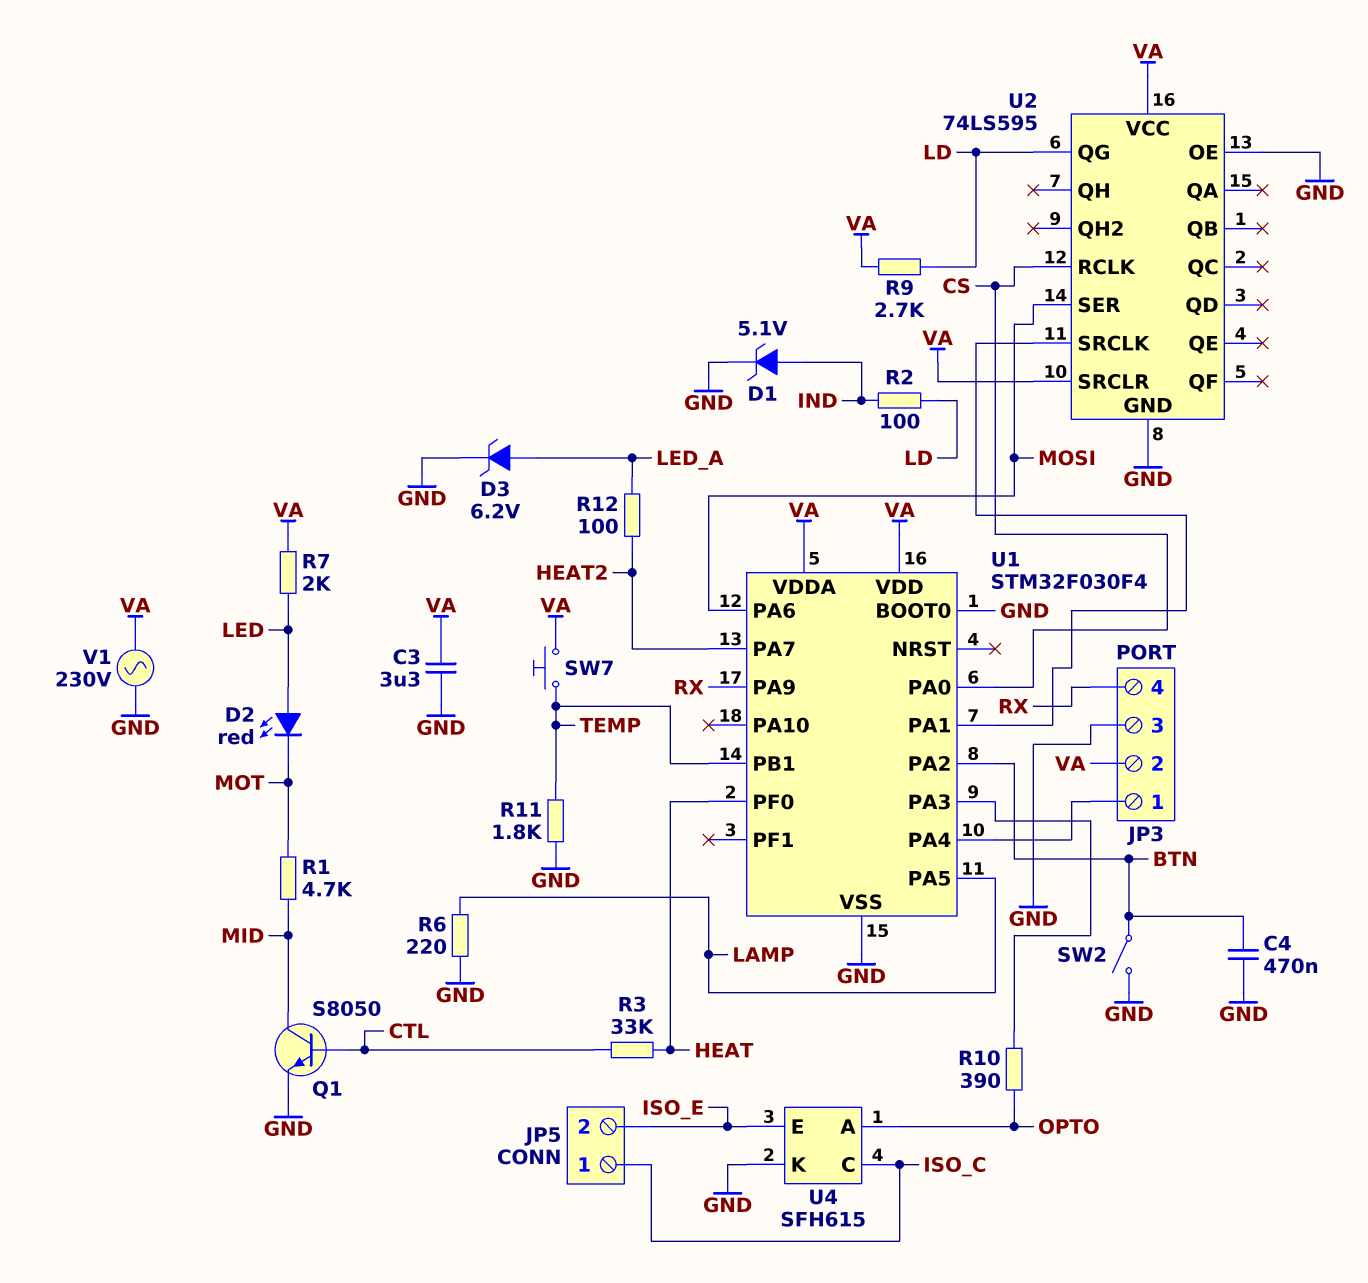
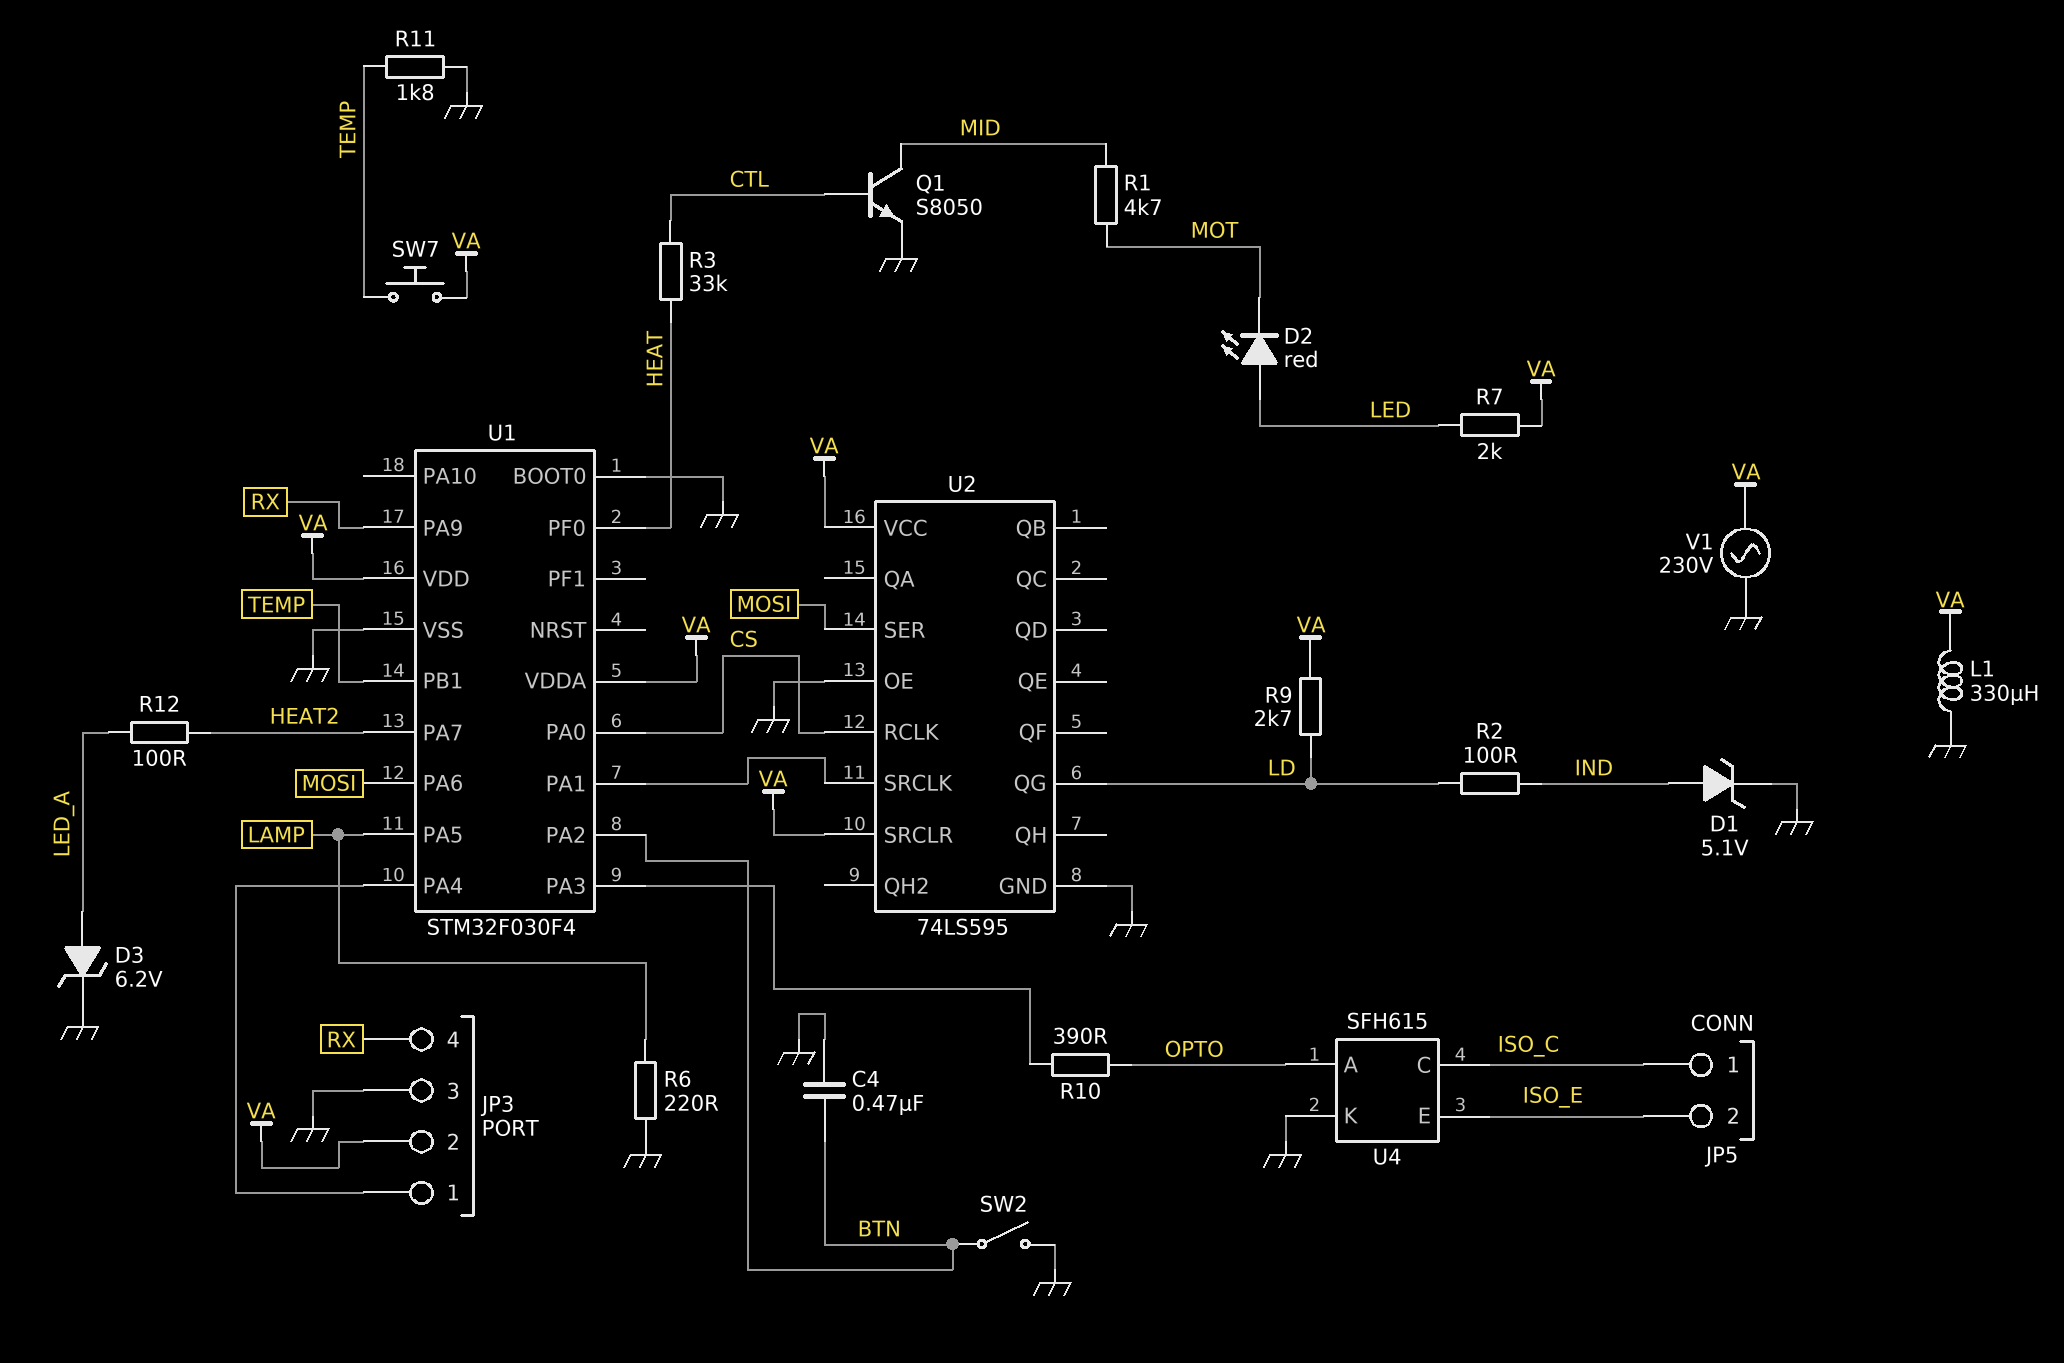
C3: 3.3uF (GND, VA) -> none
L1: none -> 330uH (GND, VA)

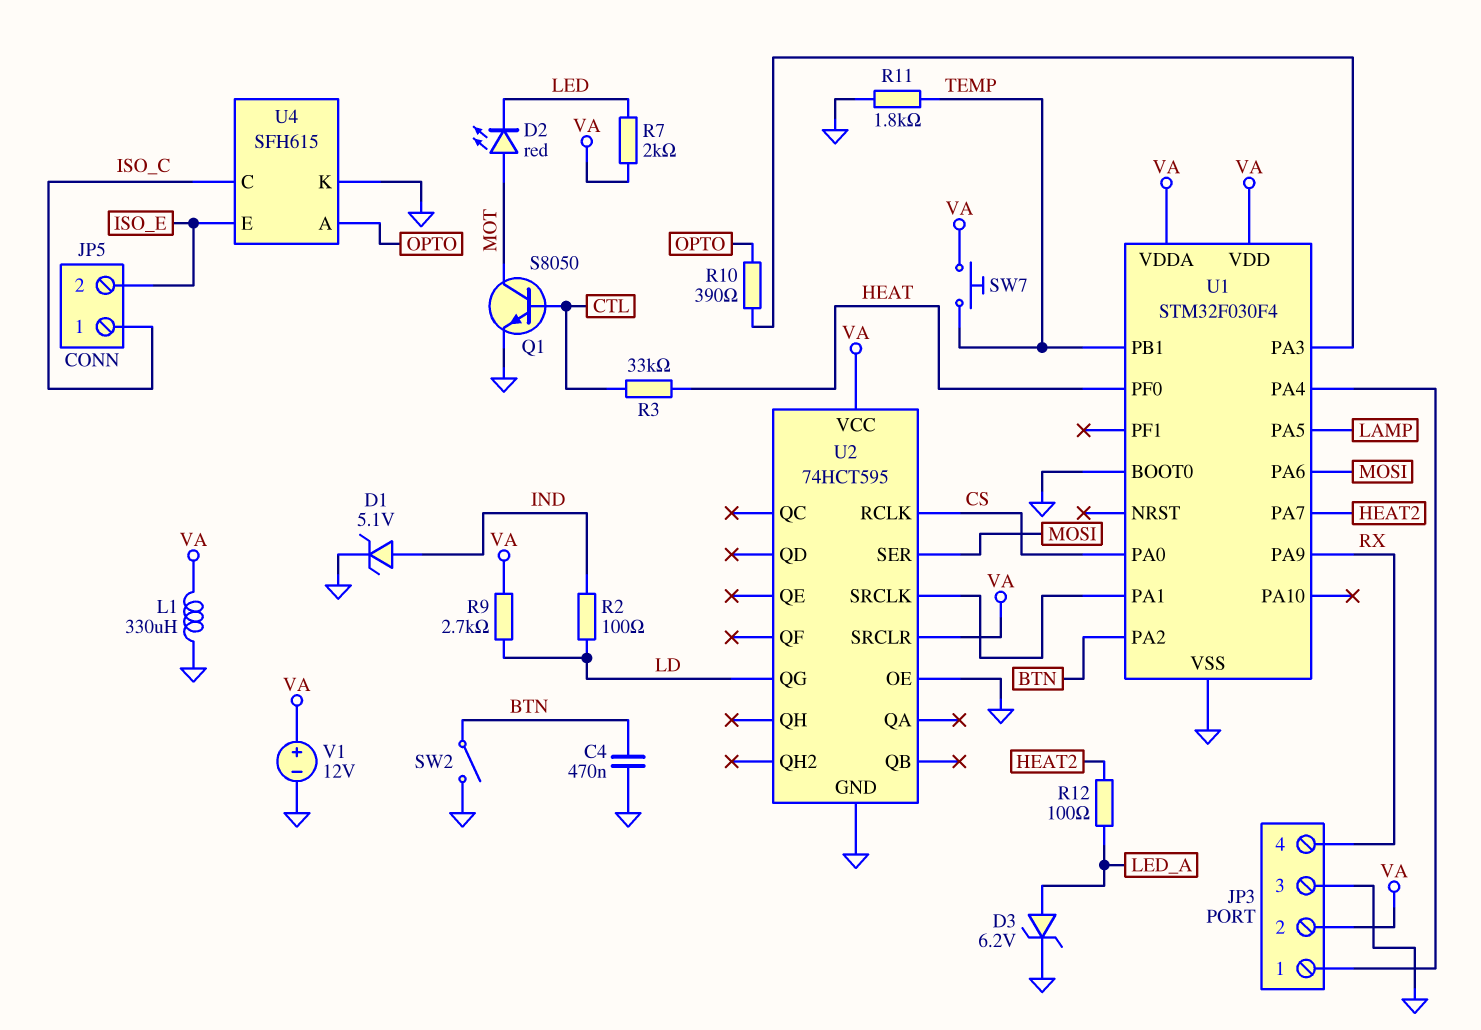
D2: LED red (A LED, K MOT) -> LED red (A MOT, K LED)
Q1: NPN S8050 (B CTL, C MID, E GND) -> NPN S8050 (B CTL, C MOT, E GND)
R1: 4.7k (MID, MOT) -> none
R6: 220 (GND, LAMP) -> none
U2: 74LS595 -> 74HCT595
V1: AC 230V (GND, VA) -> 12V (plus VA, minus GND)

